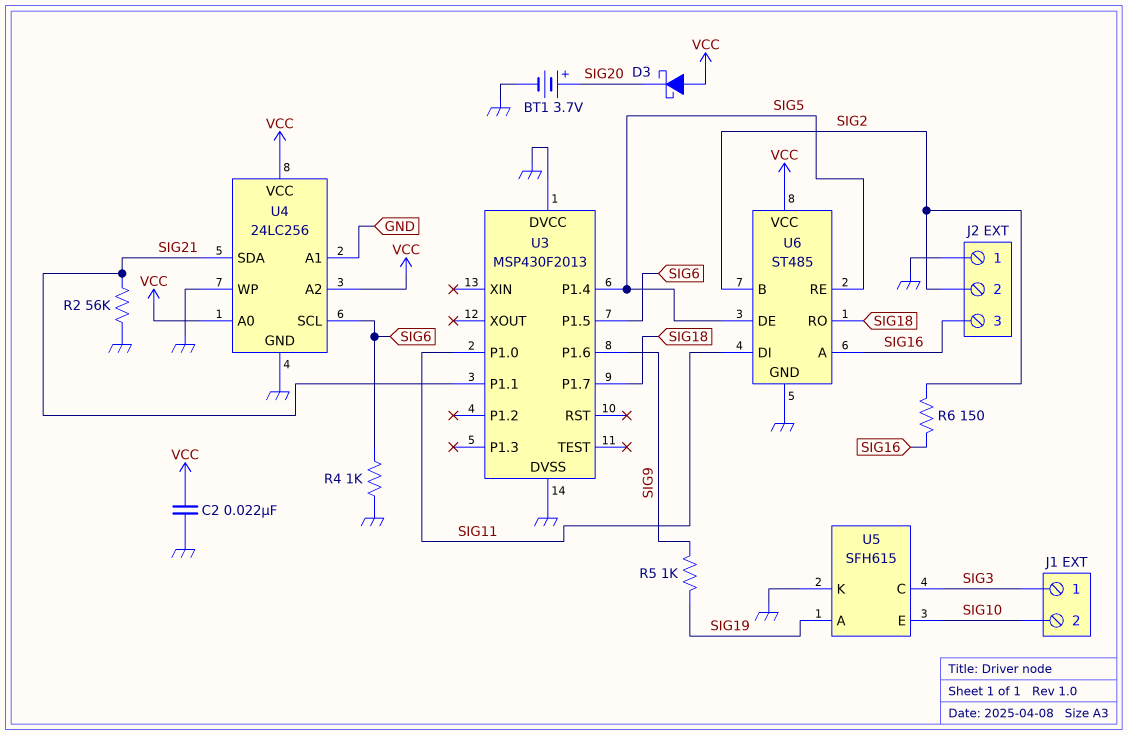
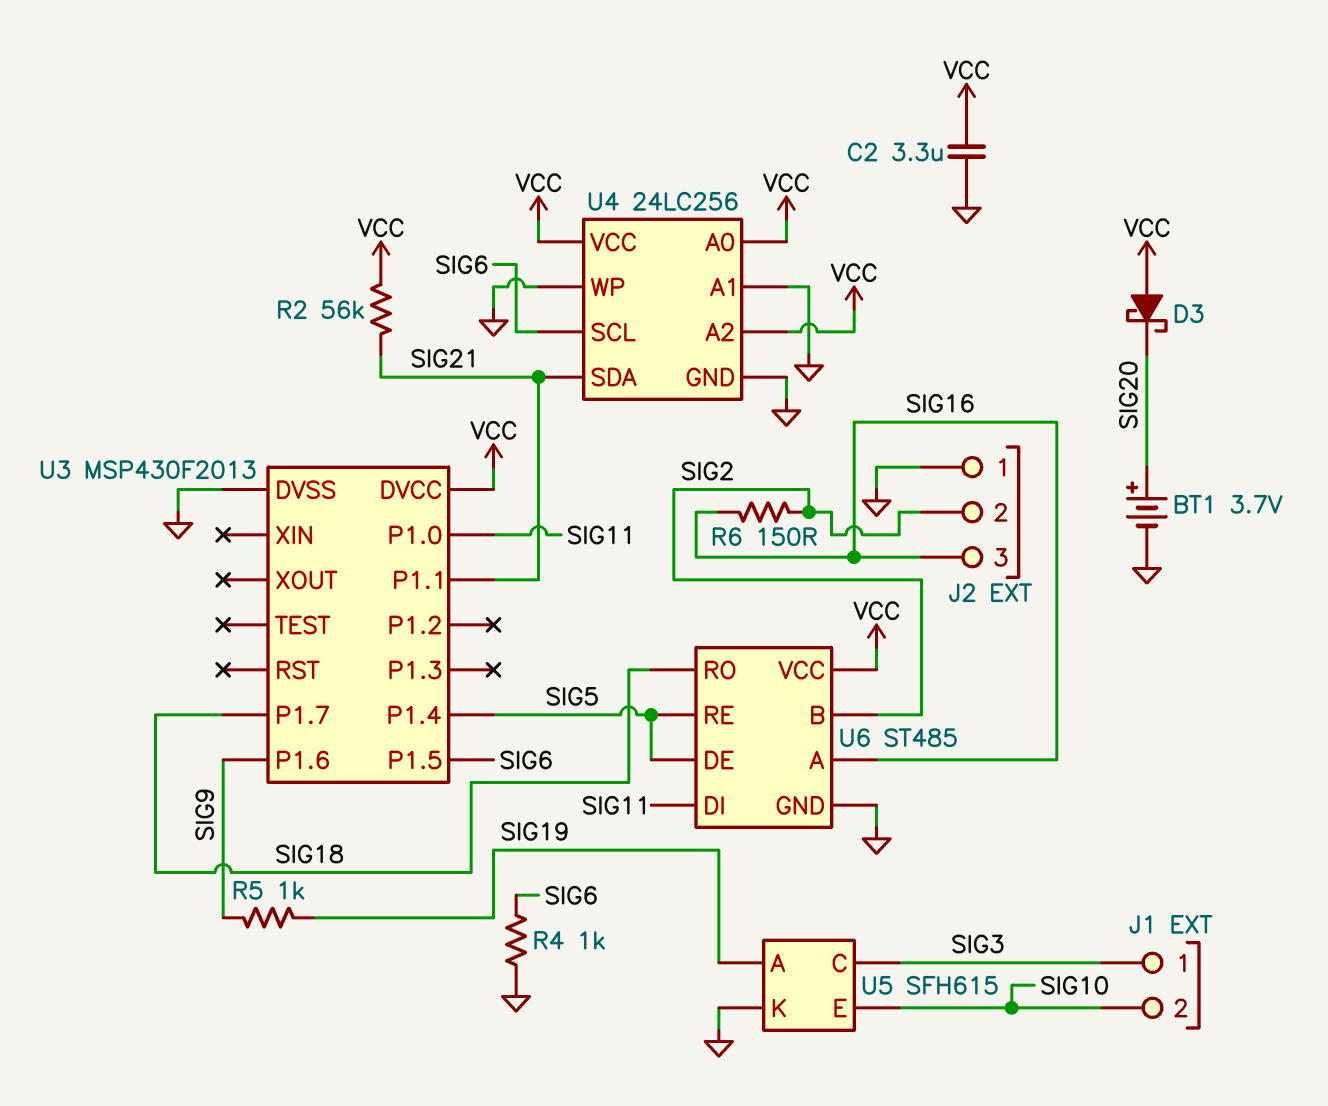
C2: 22nF (GND, VCC) -> 3.3uF (GND, VCC)
R2: 56k (GND, SIG21) -> 56k (SIG21, VCC)
U3 pin DVCC: GND -> VCC

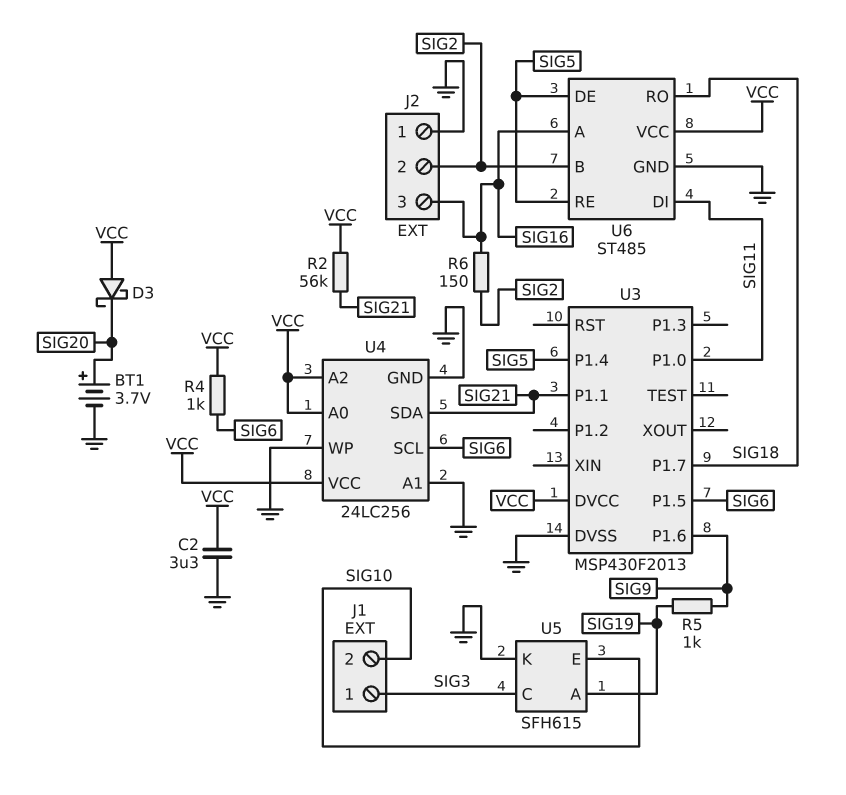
R4: 1k (GND, SIG6) -> 1k (SIG6, VCC)

